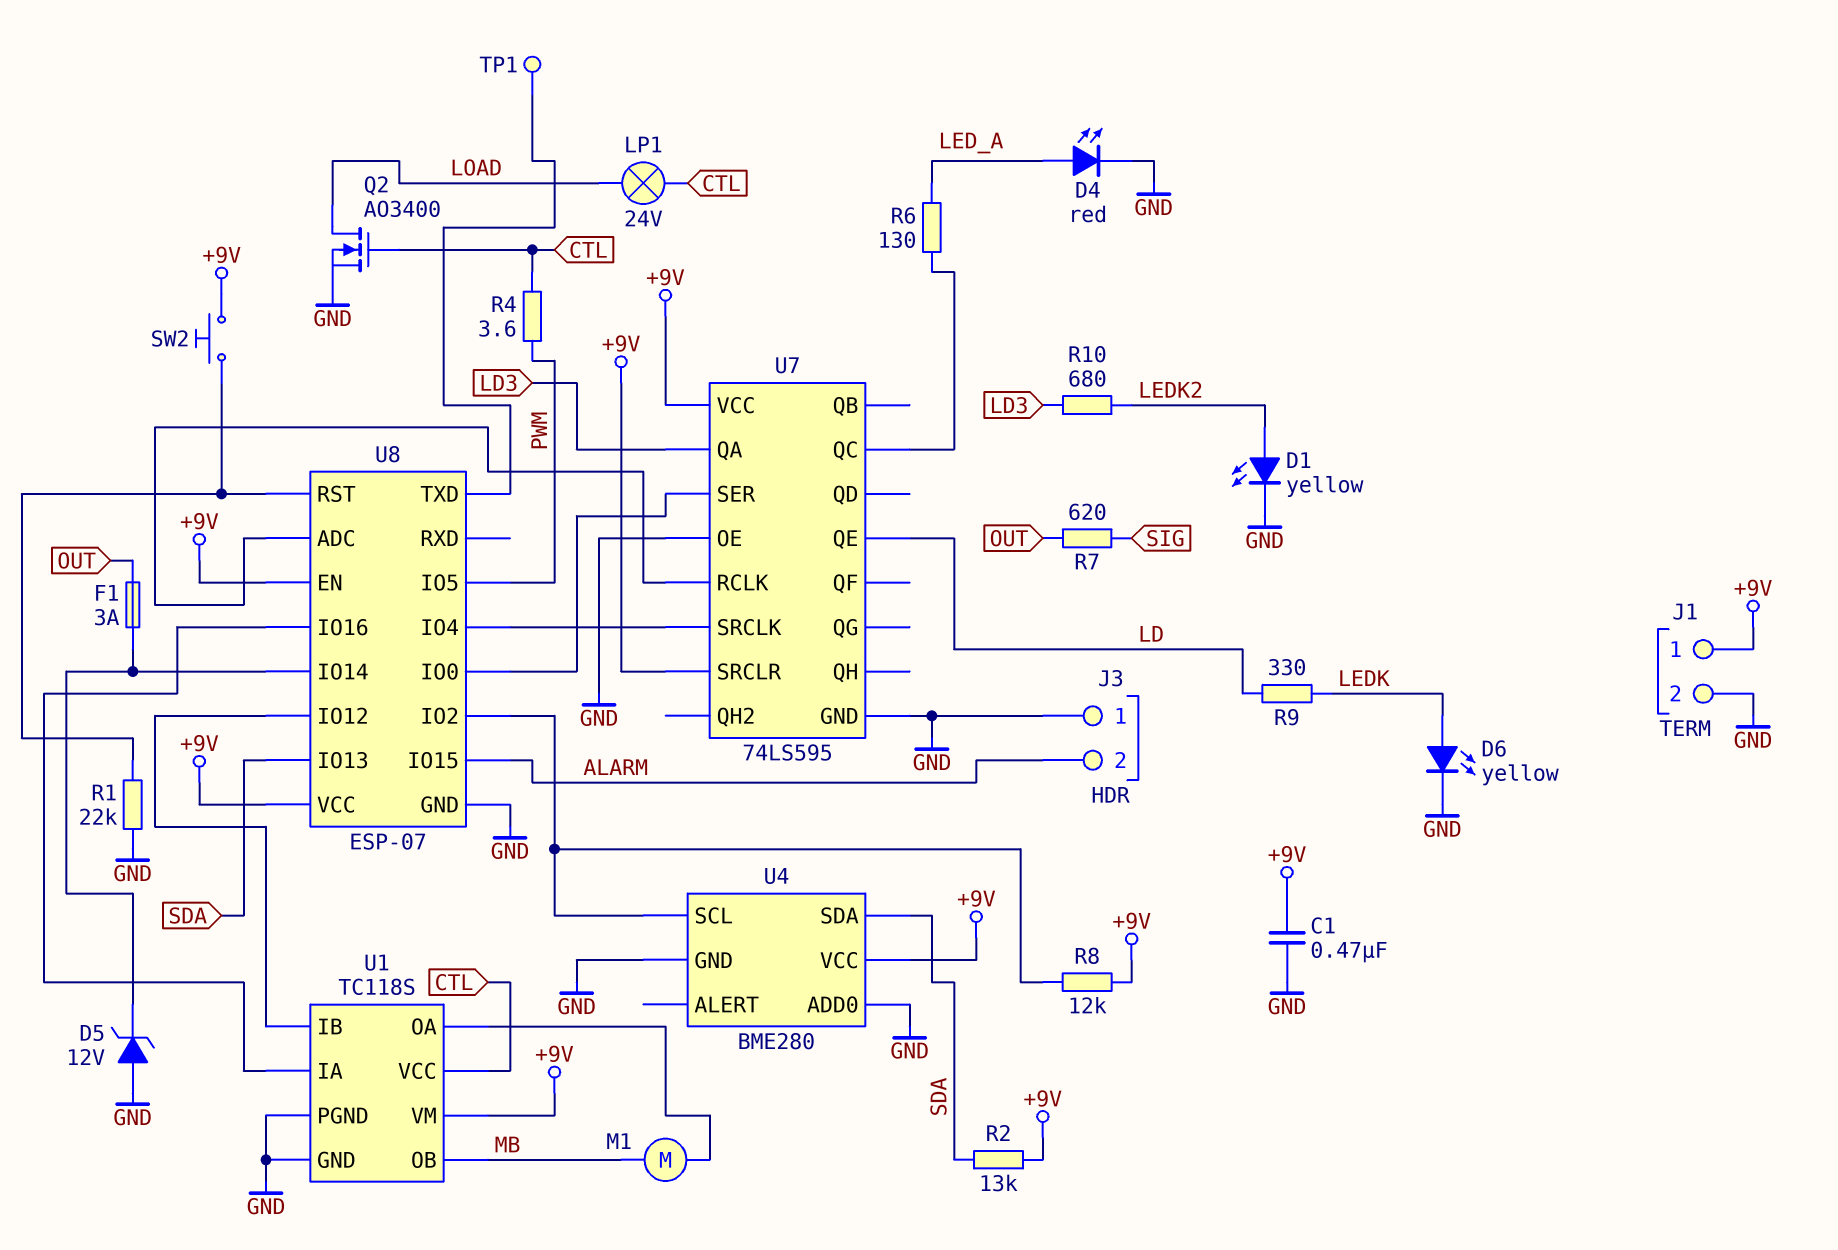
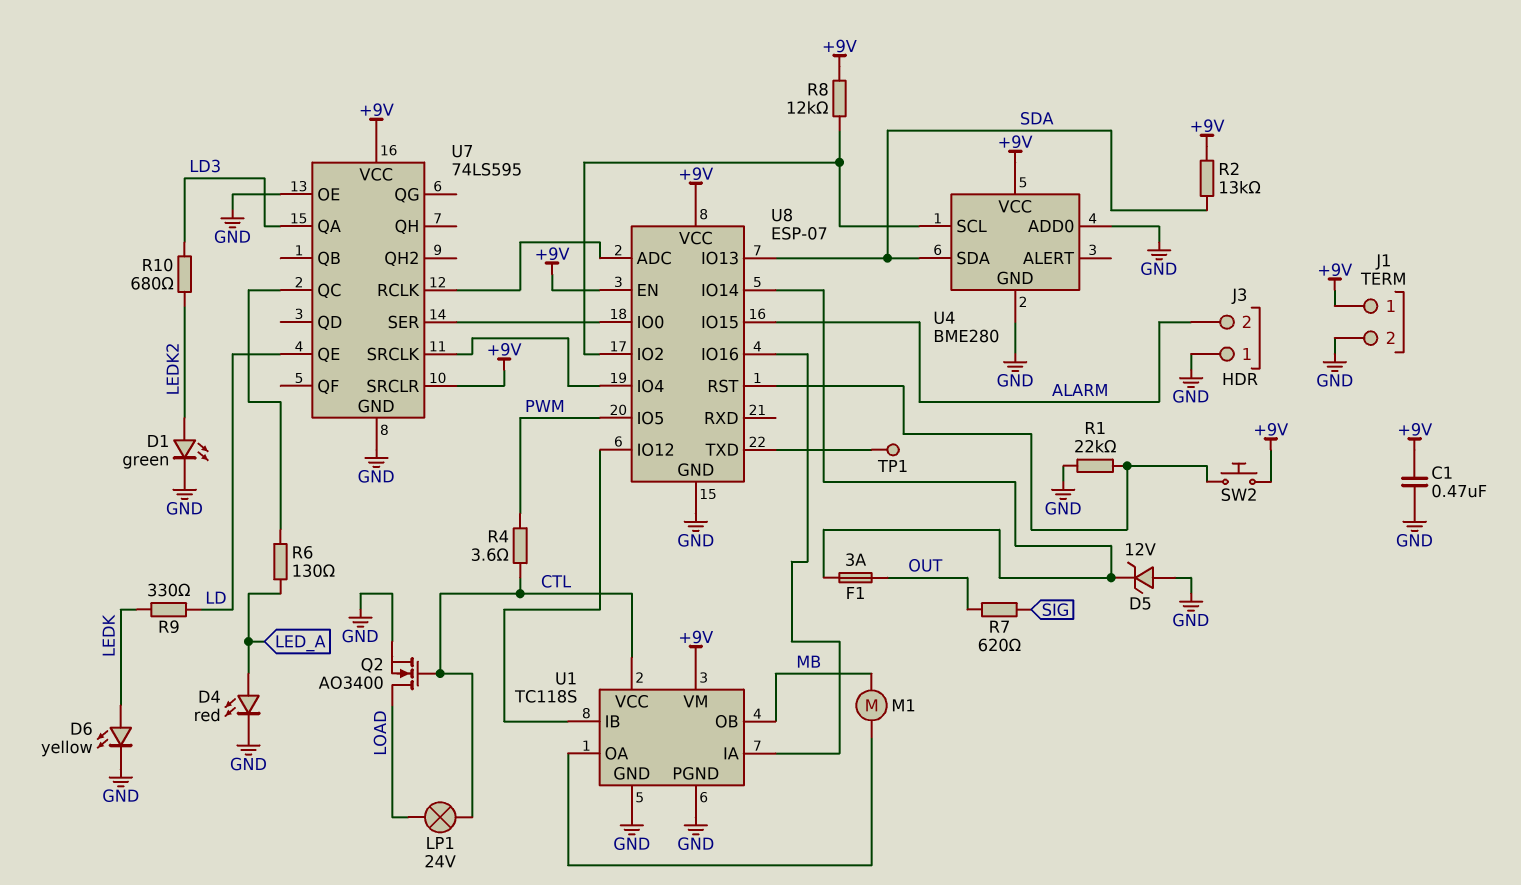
D1: LED yellow (A LEDK2, K GND) -> LED green (A LEDK2, K GND)

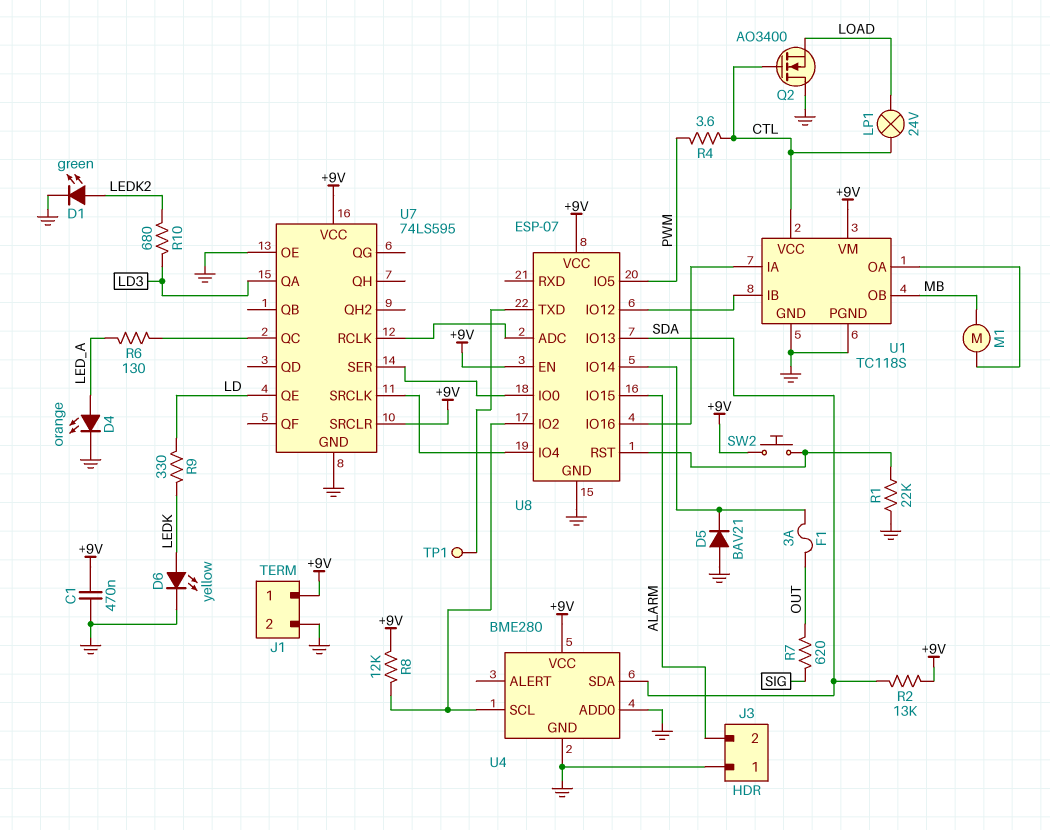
D4: LED red (A LED_A, K GND) -> LED orange (A LED_A, K GND)
D5: zener 12V (A GND, K U8/IO14) -> diode BAV21 (A GND, K U8/IO14)
Q2: NMOS AO3400 (G CTL, D LOAD, S GND) -> NMOS AO3400 (G CTL, D GND, S LOAD)

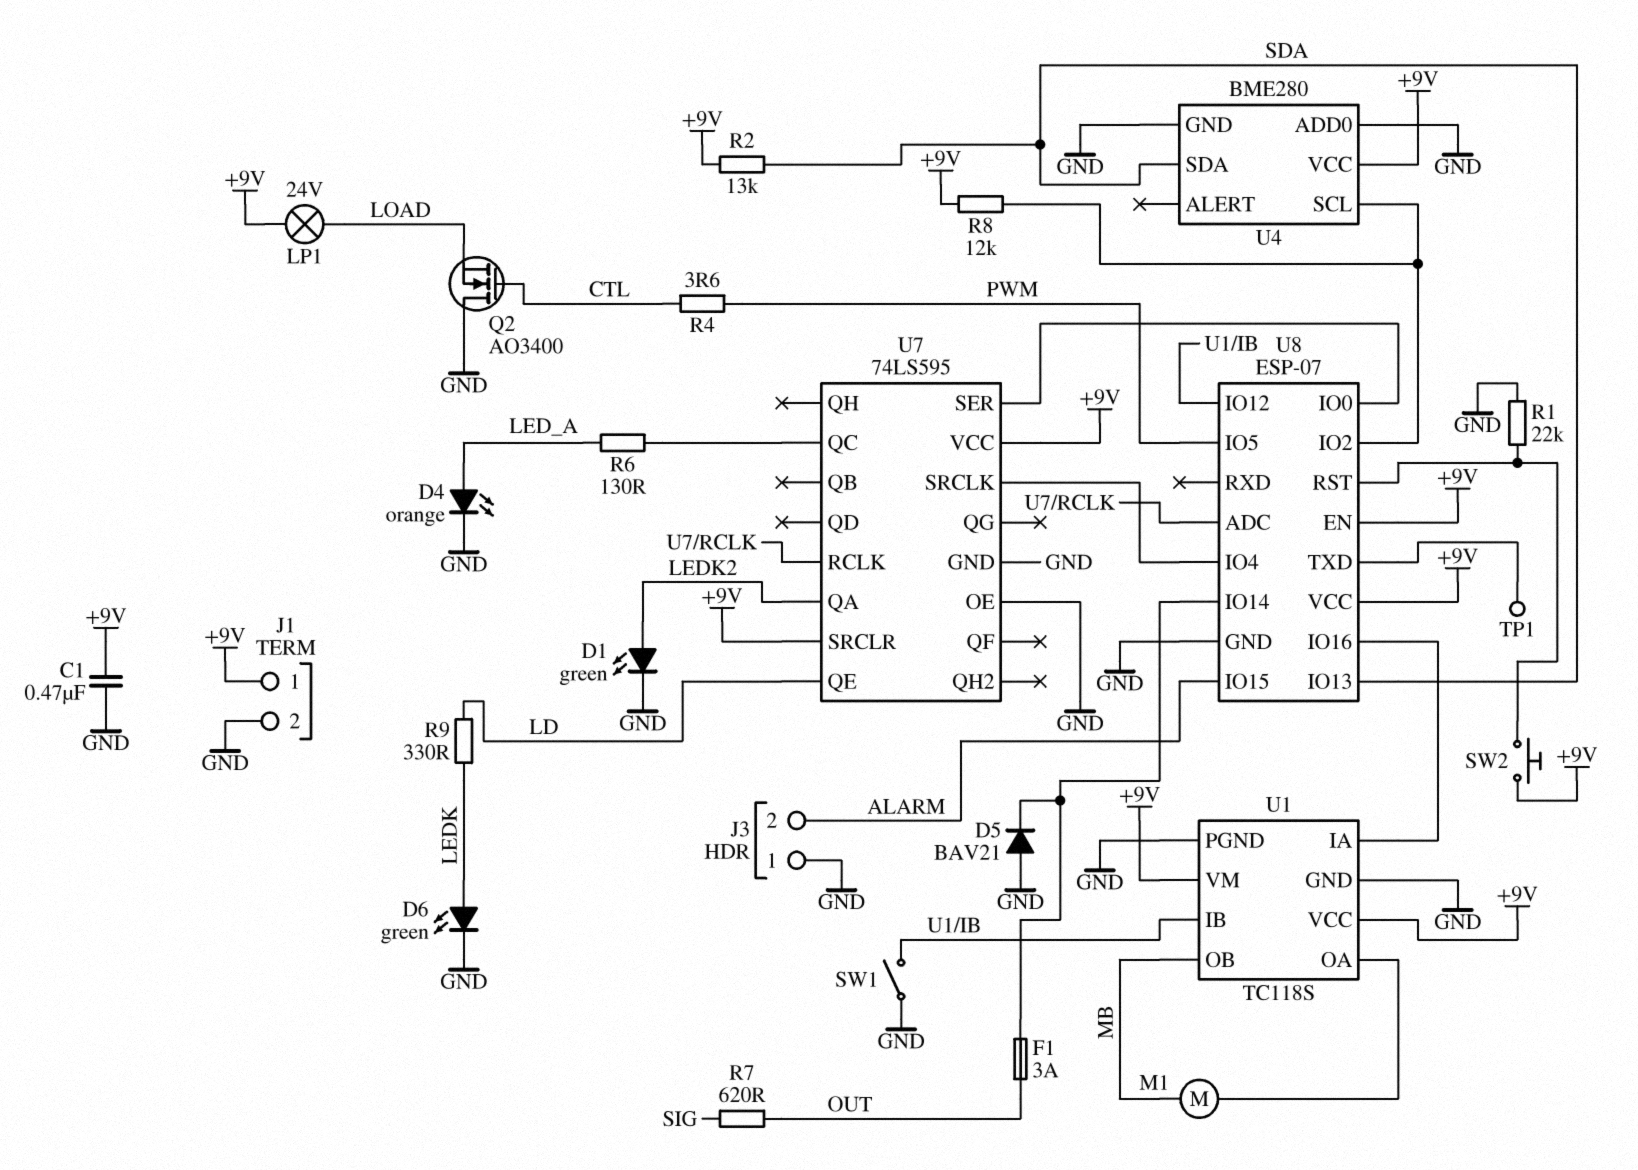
D6: LED yellow (A LEDK, K GND) -> LED green (A LEDK, K GND)
LP1: lamp 24V (CTL, LOAD) -> lamp 24V (+9V, LOAD)
R10: 680 (LD3, LEDK2) -> none
SW1: none -> switch (GND, U1/IB)
U1 pin VCC: CTL -> +9V
U7 pin QA: LD3 -> LEDK2

